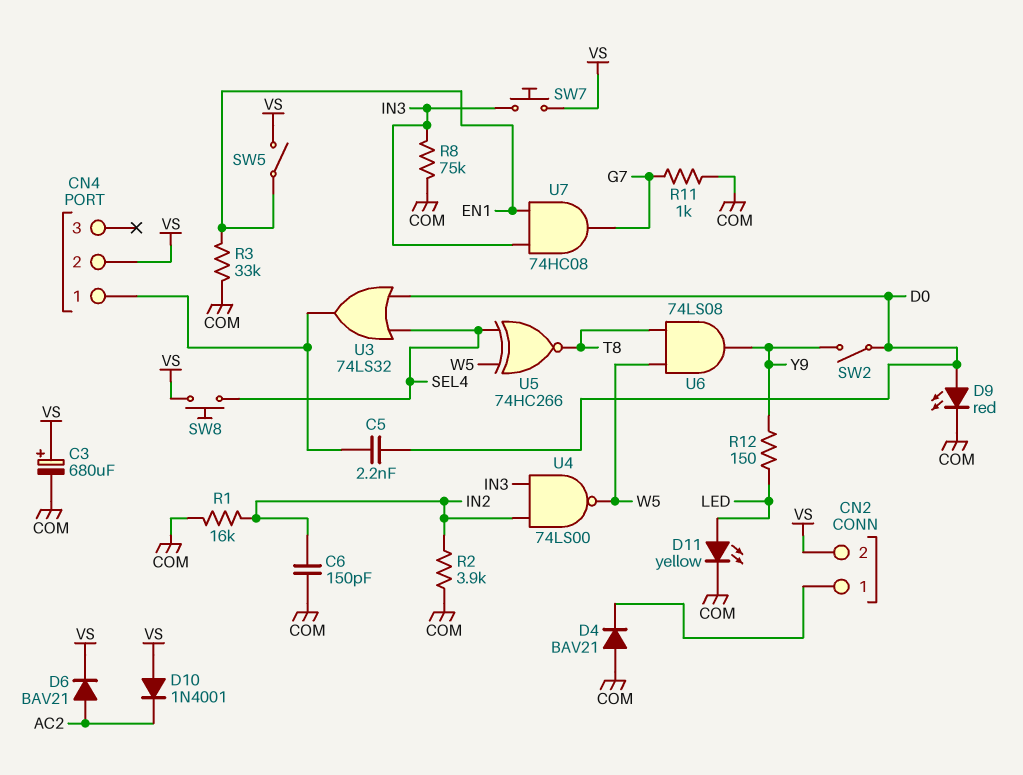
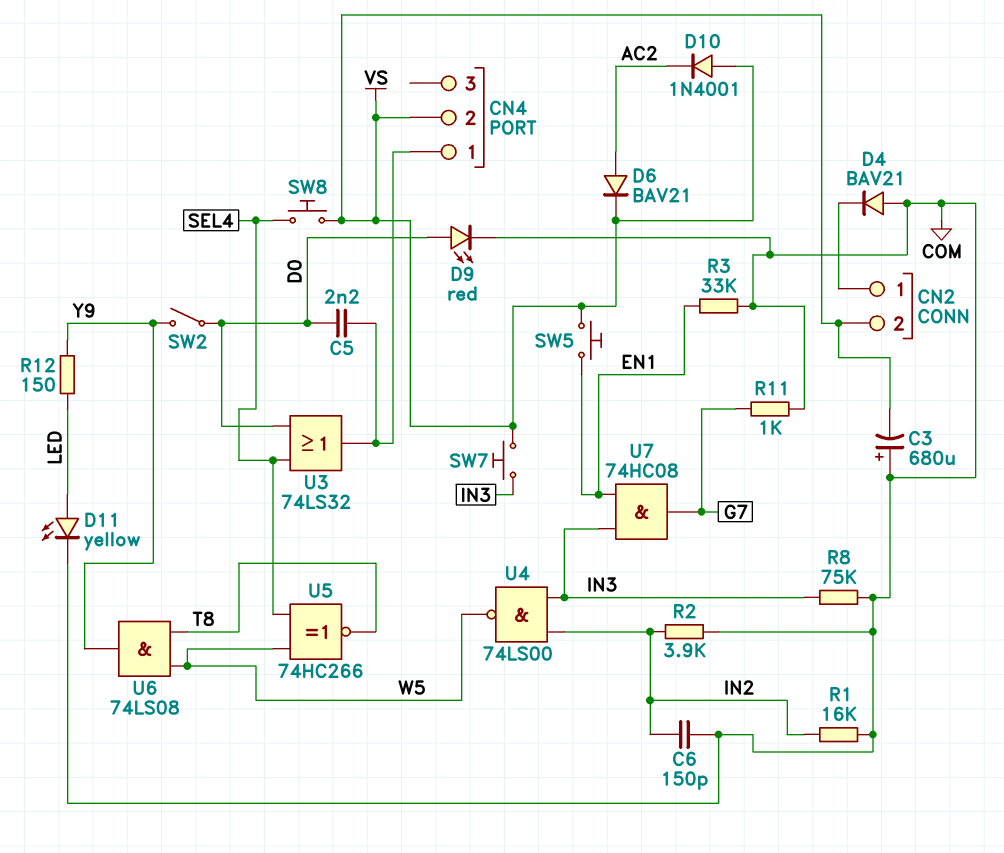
C3: 680uF (plus VS, minus COM) -> 680uF (plus COM, minus VS)
SW5: switch (EN1, VS) -> button (EN1, VS)

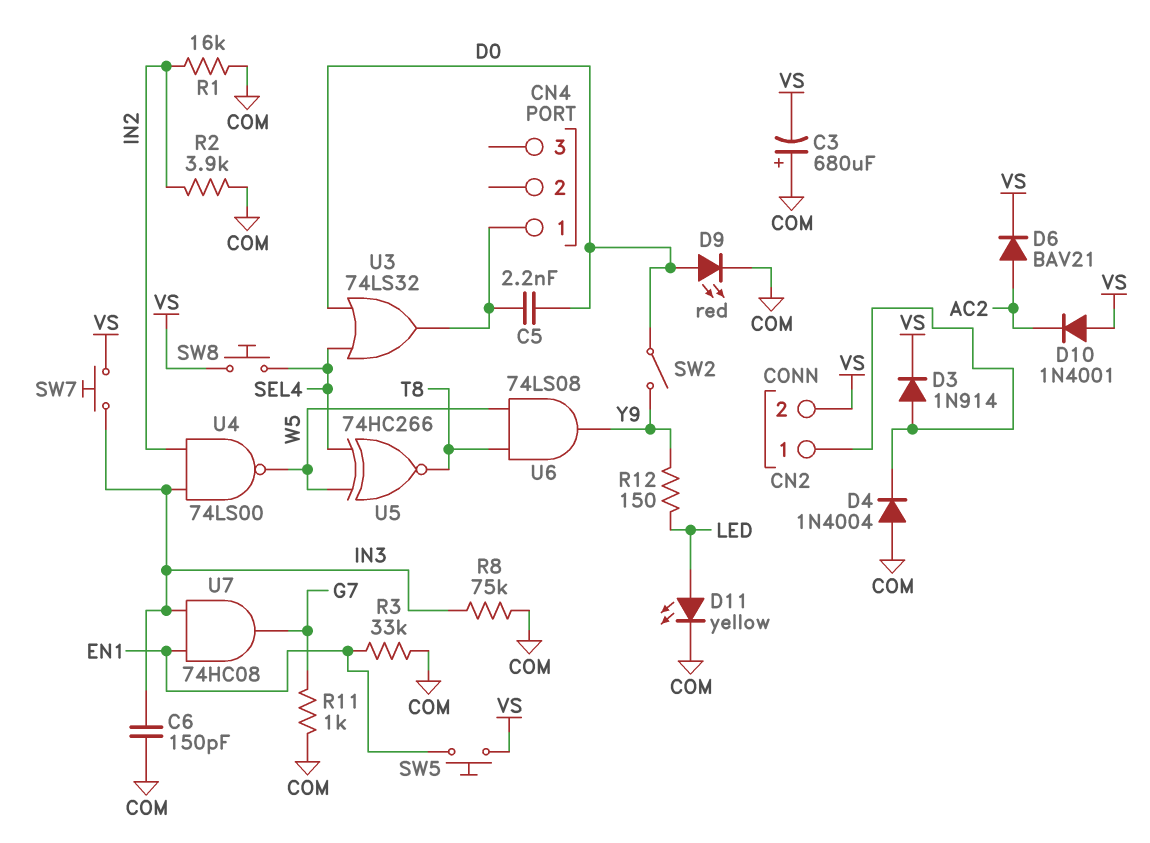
C6: 150pF (COM, IN2) -> 150pF (COM, IN3)
CN4 pin 2: VS -> none
D3: none -> diode 1N914 (A CN2/1, K VS)
D4: diode BAV21 (A COM, K CN2/1) -> diode 1N4004 (A COM, K CN2/1)

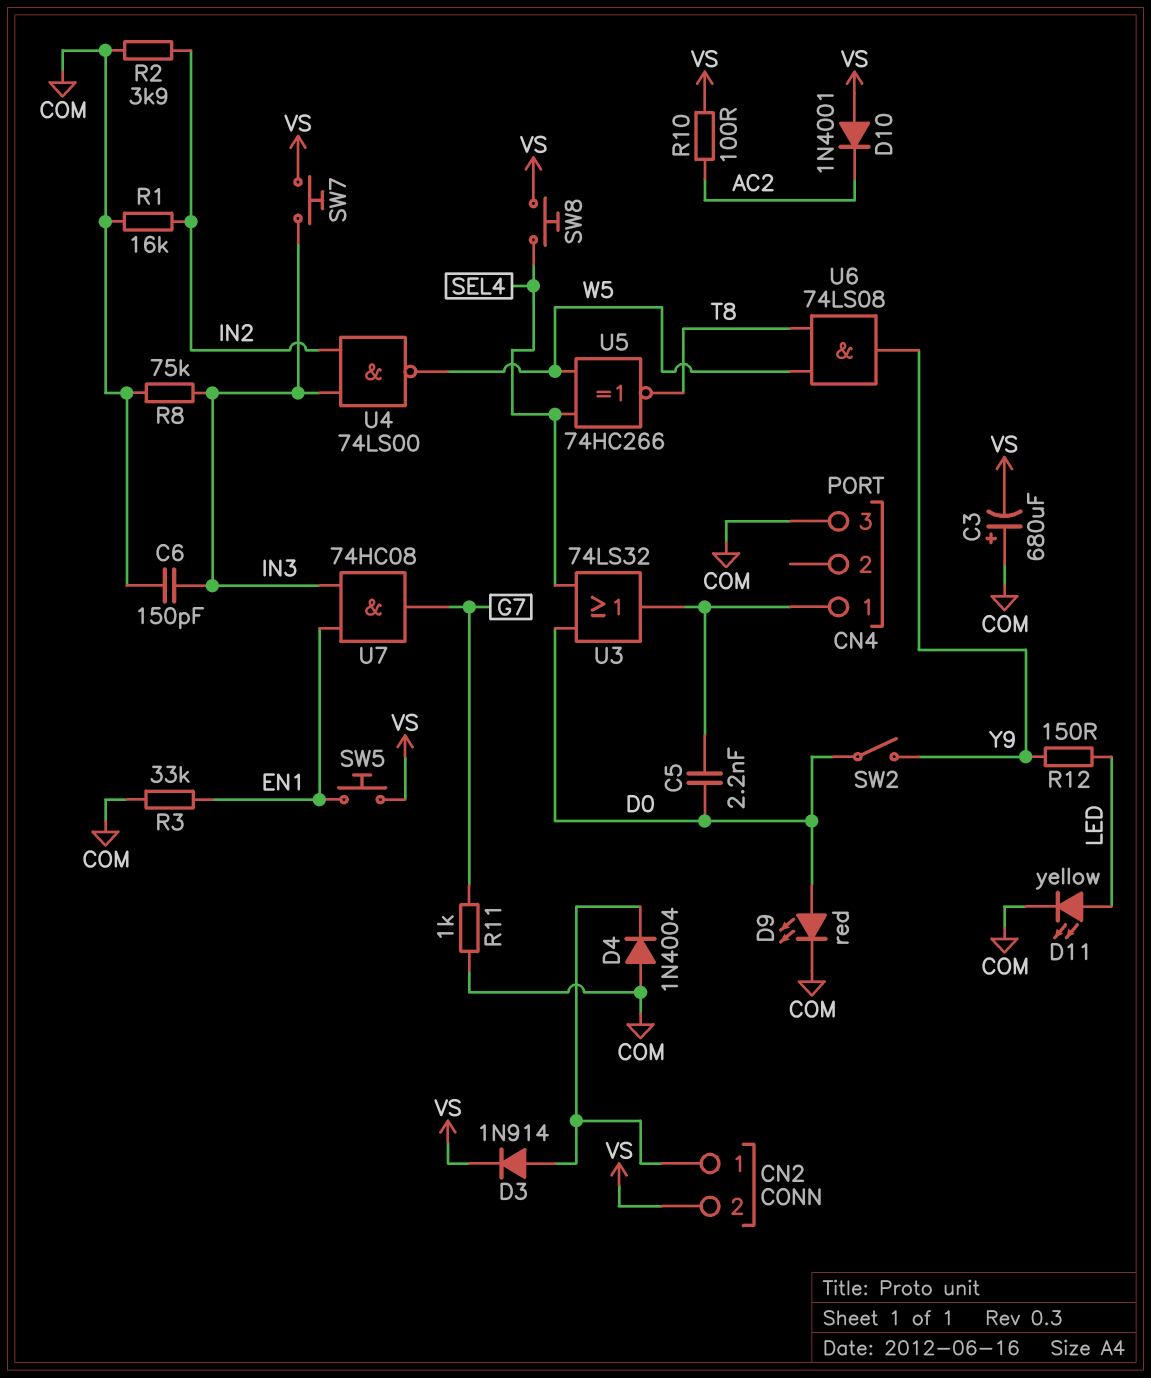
CN4 pin 3: none -> COM
D6: diode BAV21 (A AC2, K VS) -> none
R10: none -> 100 (AC2, VS)

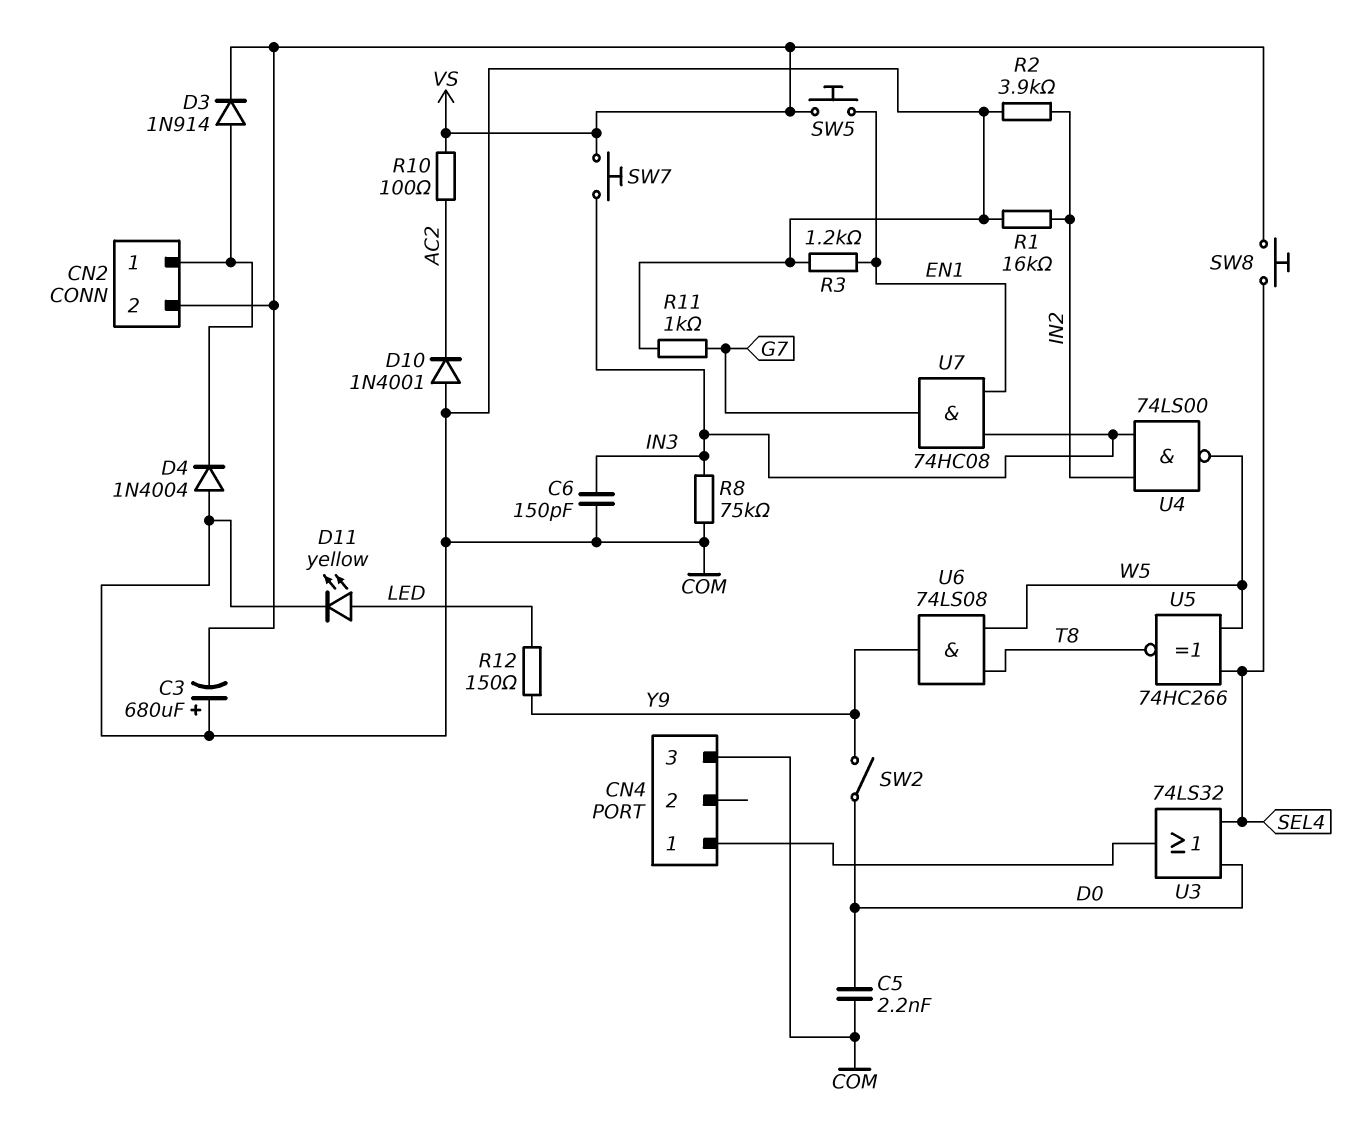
C5: 2.2nF (CN4/1, D0) -> 2.2nF (COM, D0)
D9: LED red (A D0, K COM) -> none
D10: diode 1N4001 (A VS, K AC2) -> diode 1N4001 (A COM, K AC2)
R3: 33k (COM, EN1) -> 1.2k (COM, EN1)

